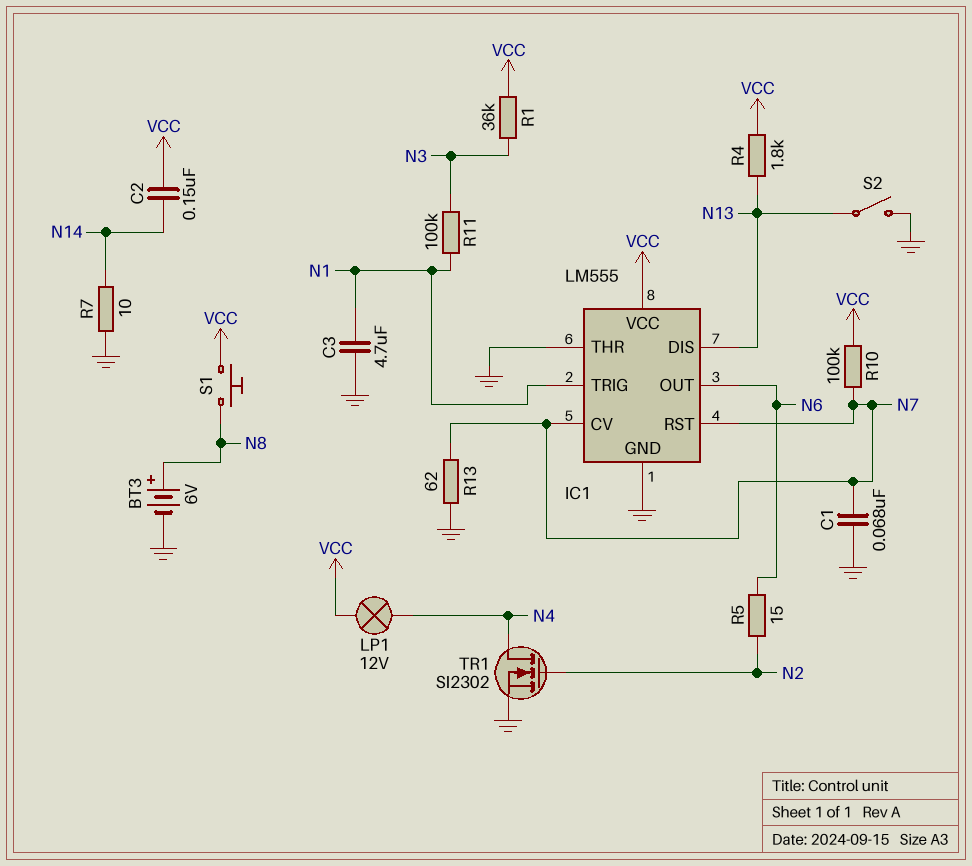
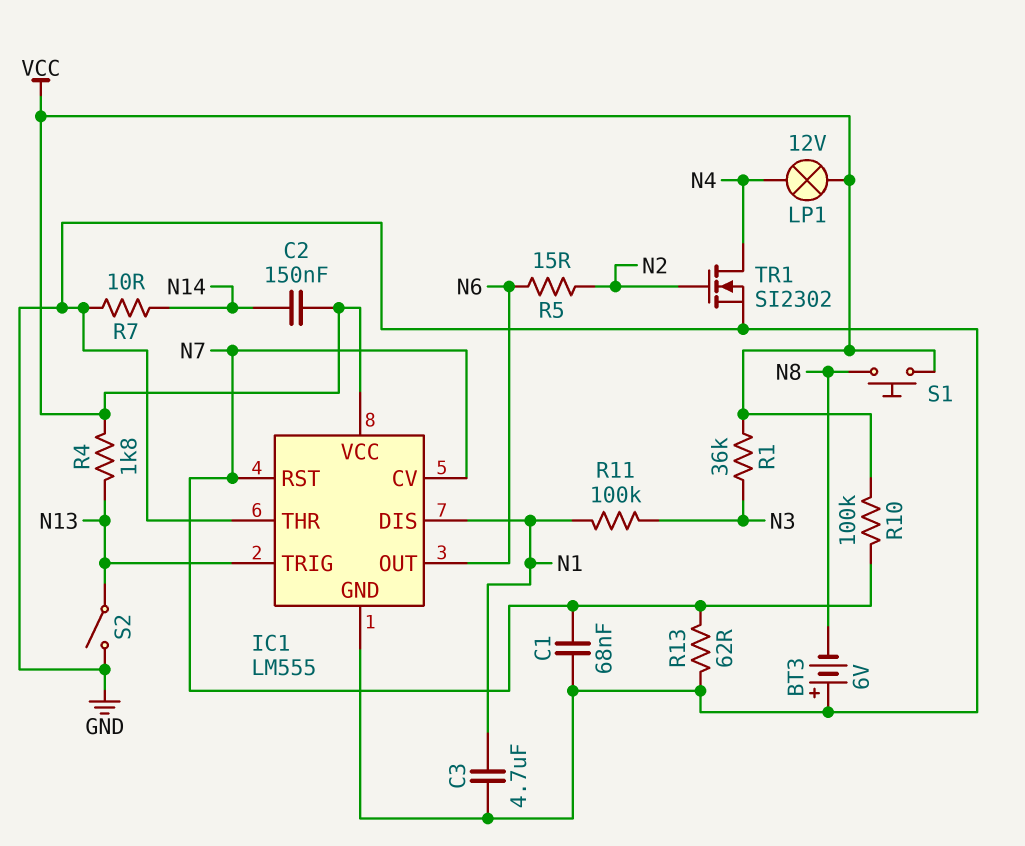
BT3: 6V (plus N8, minus GND) -> 6V (plus GND, minus N8)
IC1 pin DIS: N13 -> N1
IC1 pin TRIG: N1 -> N13

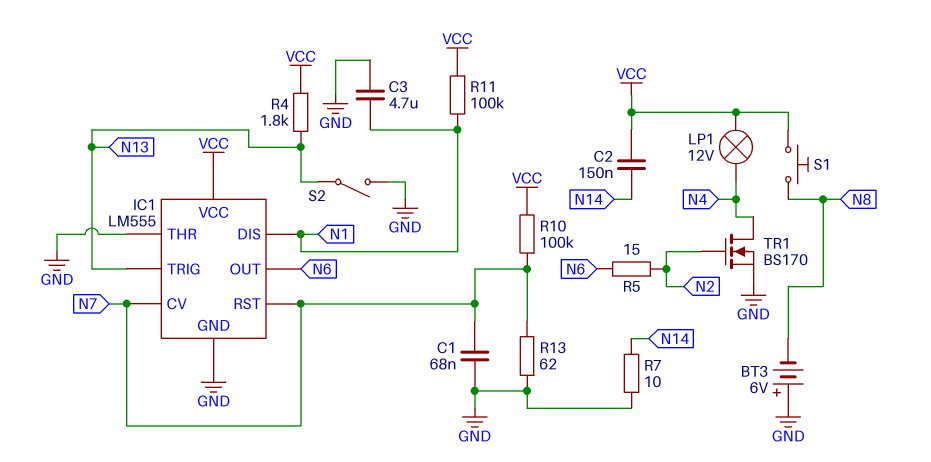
R1: 36k (N3, VCC) -> none
R11: 100k (N1, N3) -> 100k (N1, VCC)
TR1: NMOS SI2302 (G N2, D N4, S GND) -> NMOS BS170 (G N2, D N4, S GND)

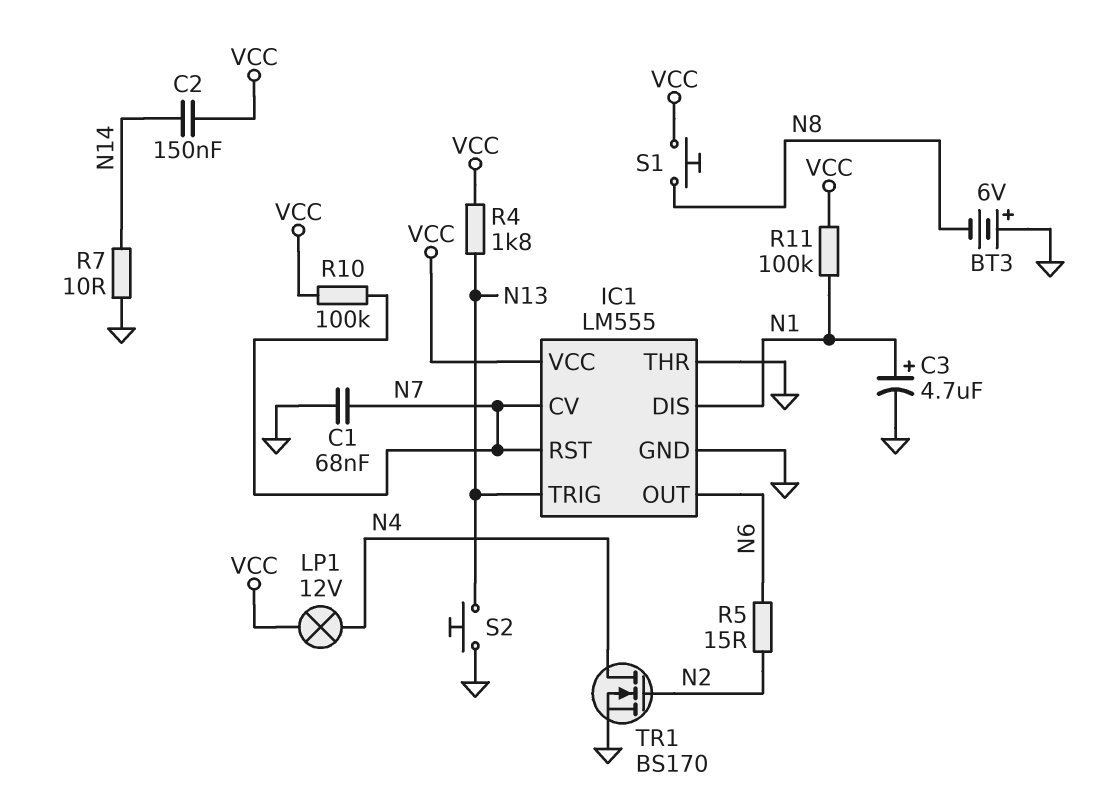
C3: 4.7uF (GND, N1) -> 4.7uF (plus N1, minus GND)
R13: 62 (GND, N7) -> none
S2: switch (GND, N13) -> button (GND, N13)

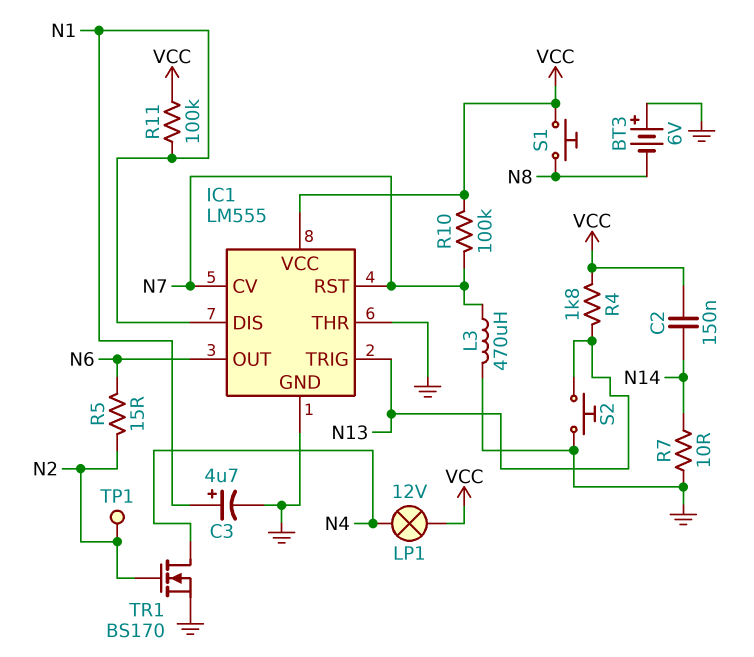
C1: 68nF (GND, N7) -> none
L3: none -> 470uH (GND, N7)
TP1: none -> test point (N2)

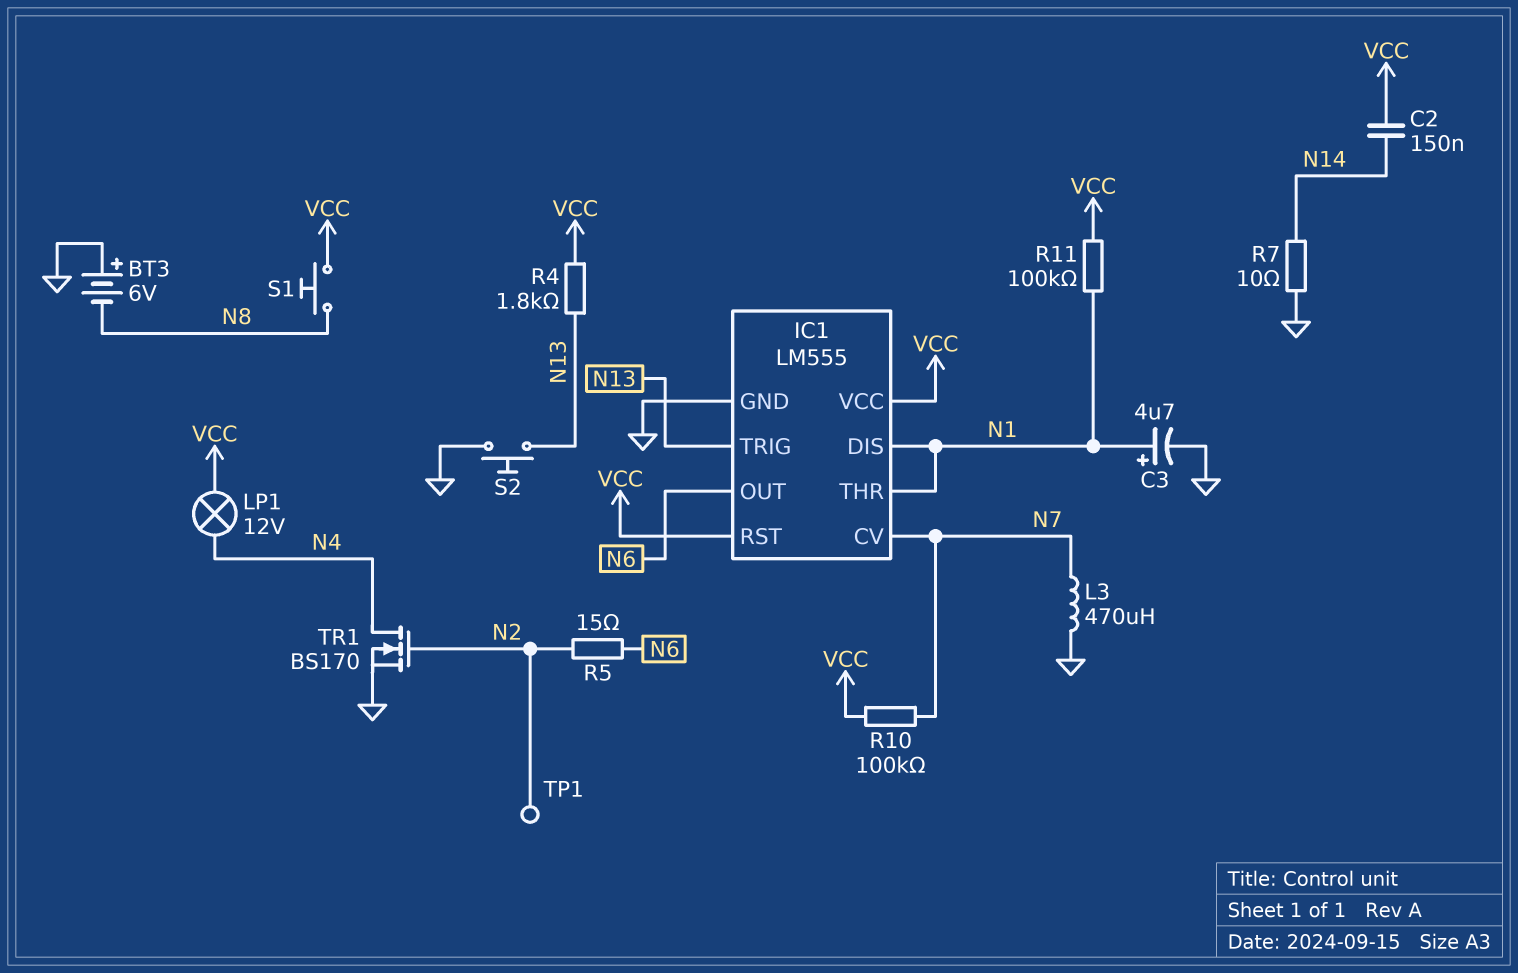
IC1 pin RST: N7 -> VCC
IC1 pin THR: GND -> N1

